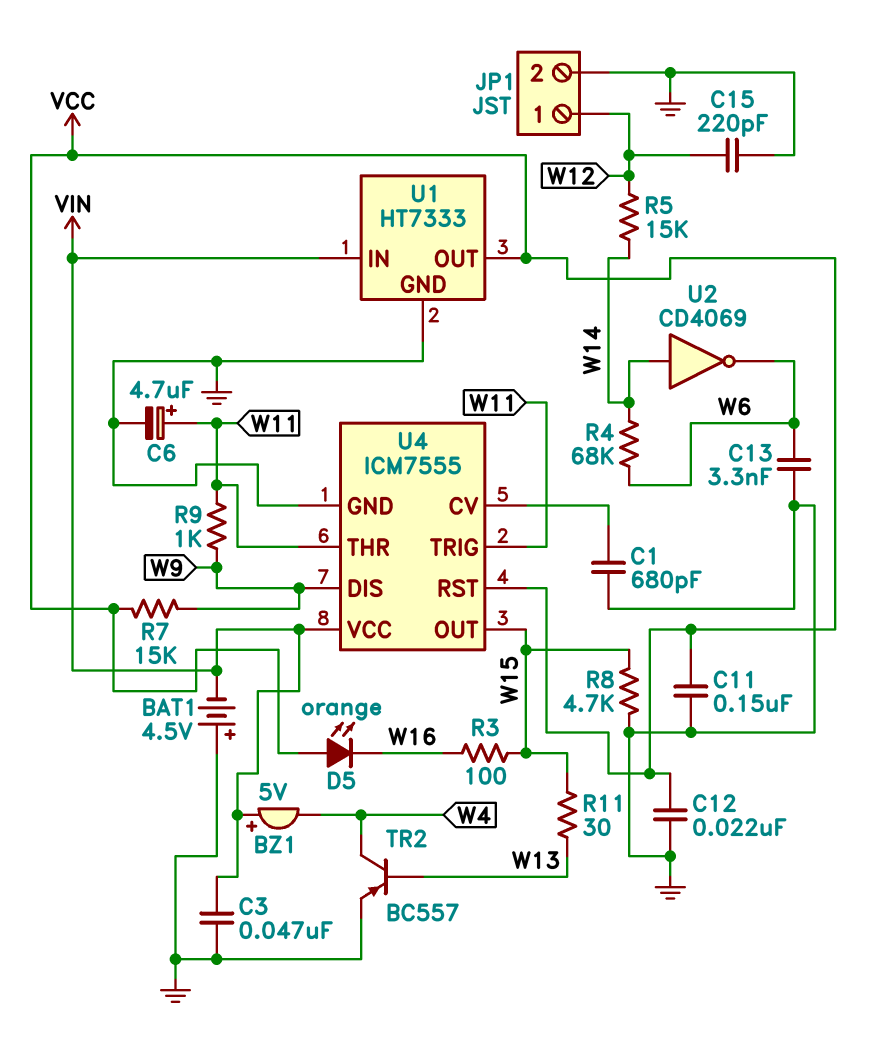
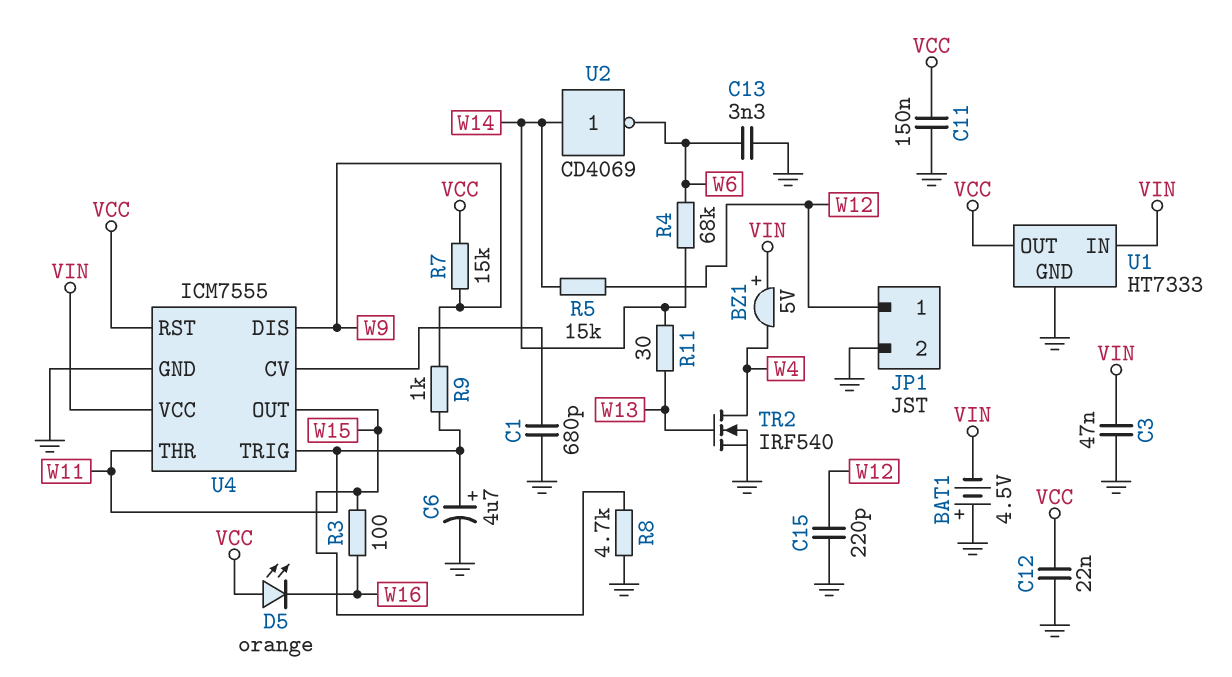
R11: 30 (W13, W15) -> 30 (W13, W14)
TR2: PNP BC557 (B W13, C W4, E GND) -> NMOS IRF540 (G W13, D W4, S GND)

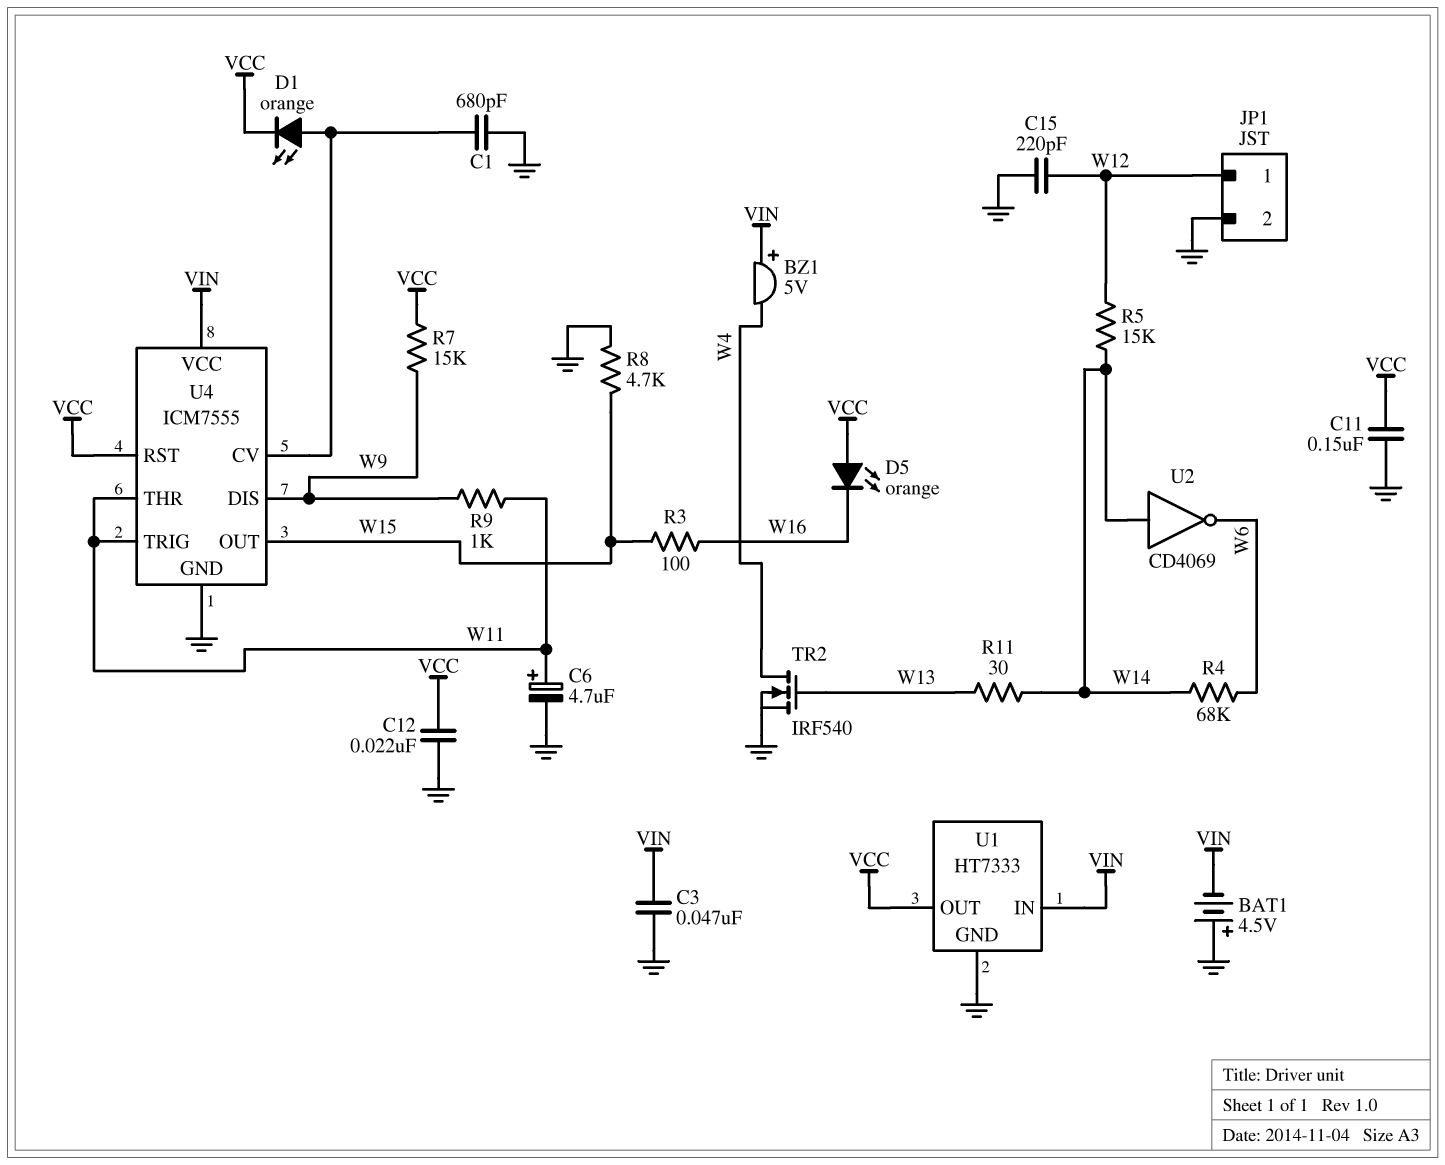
C13: 3.3nF (GND, W6) -> none
D1: none -> LED orange (A U4/CV, K VCC)

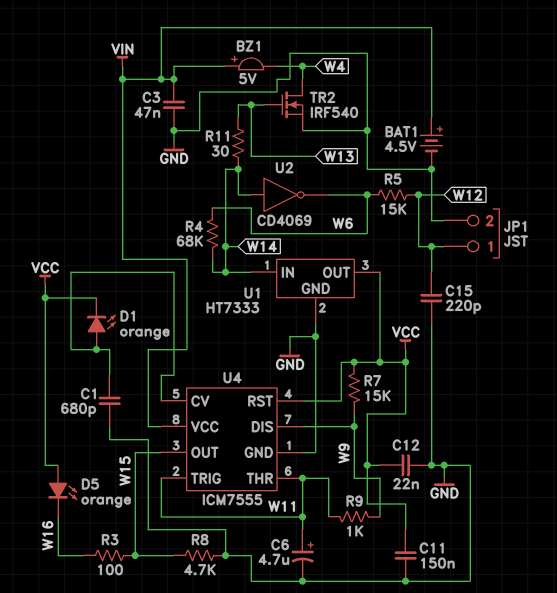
BAT1: 4.5V (plus GND, minus VIN) -> 4.5V (plus VIN, minus GND)
R5: 15k (W12, W14) -> 15k (W6, W12)
U1 pin IN: VIN -> W14

